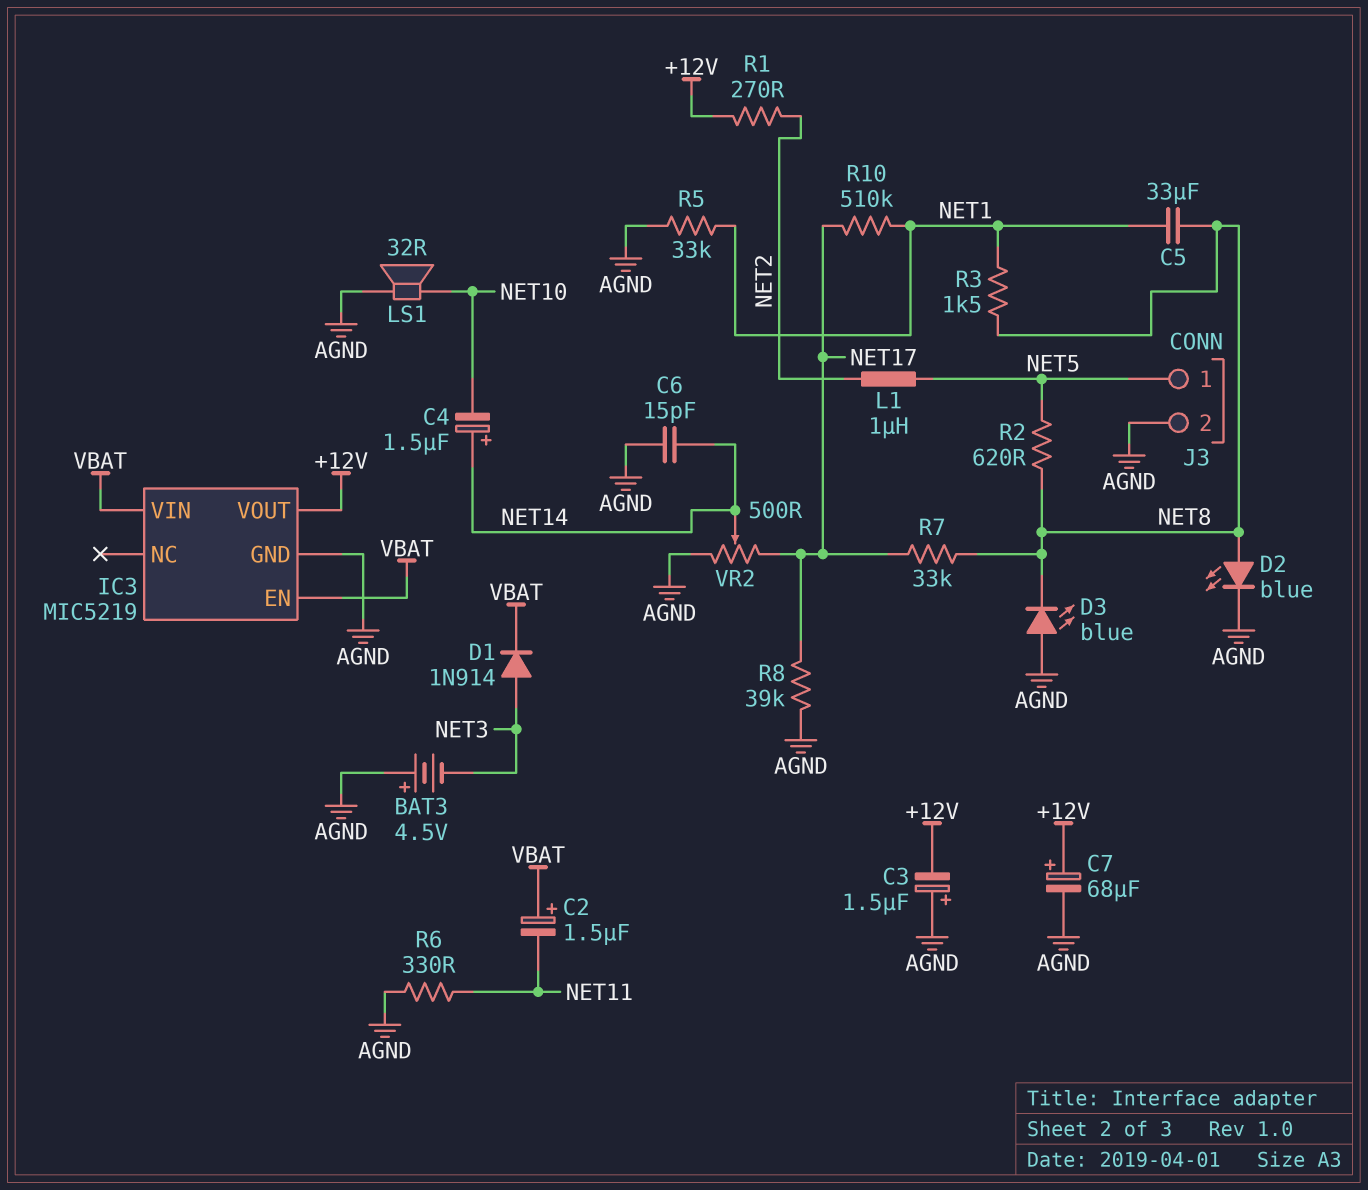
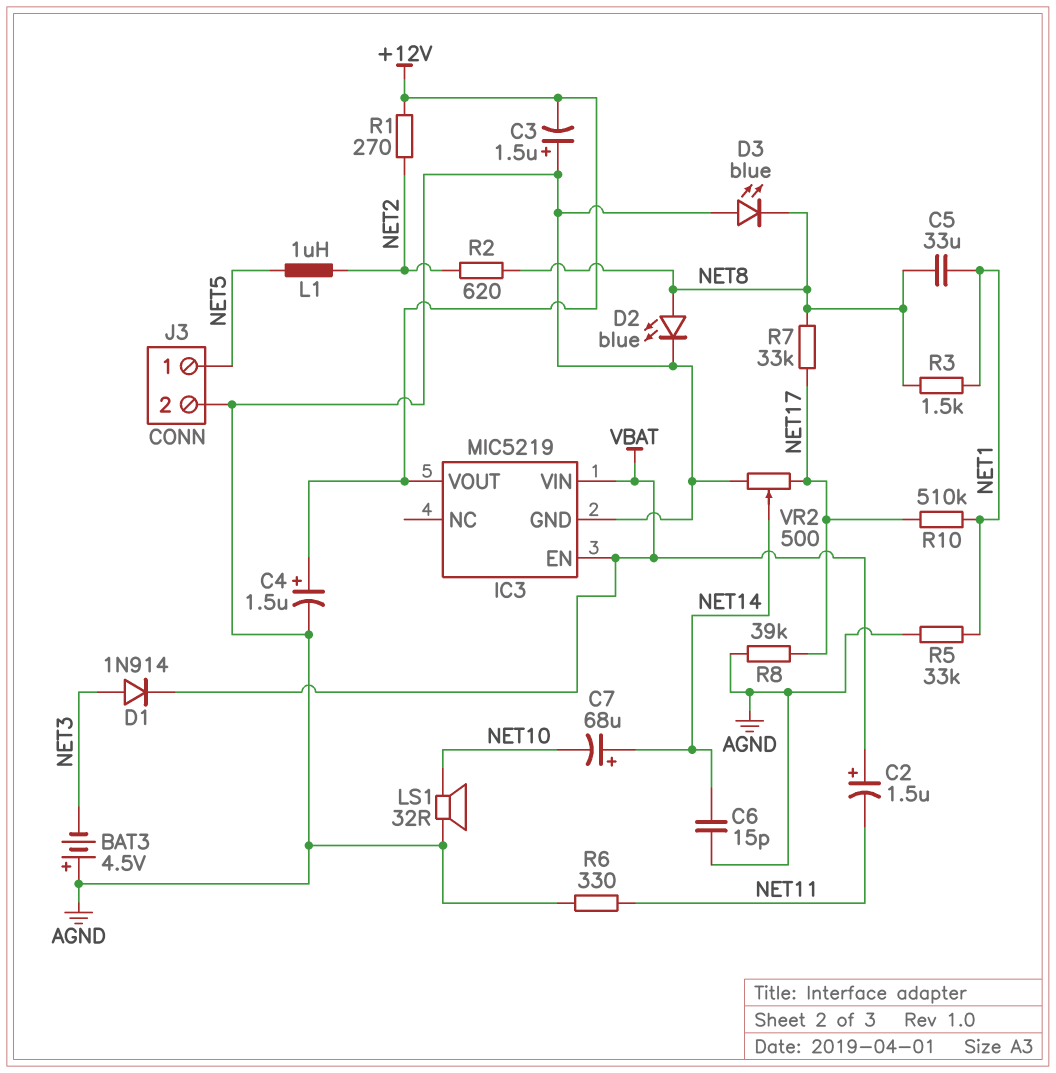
C4: 1.5uF (plus NET14, minus NET10) -> 1.5uF (plus +12V, minus AGND)
C7: 68uF (plus +12V, minus AGND) -> 68uF (plus NET14, minus NET10)
R2: 620 (NET5, NET8) -> 620 (NET2, NET8)

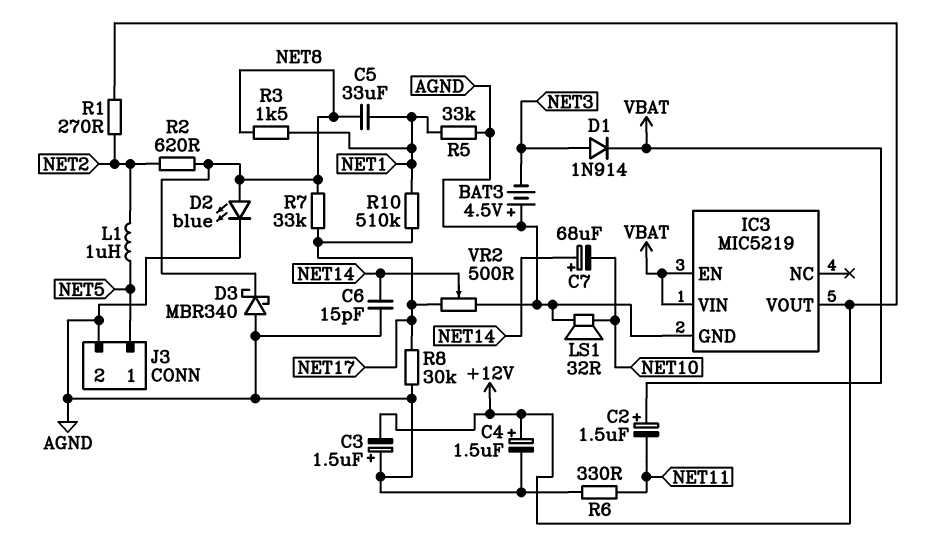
D3: LED blue (A AGND, K NET8) -> schottky MBR340 (A AGND, K NET8)
R8: 39k (AGND, NET17) -> 30k (AGND, NET17)

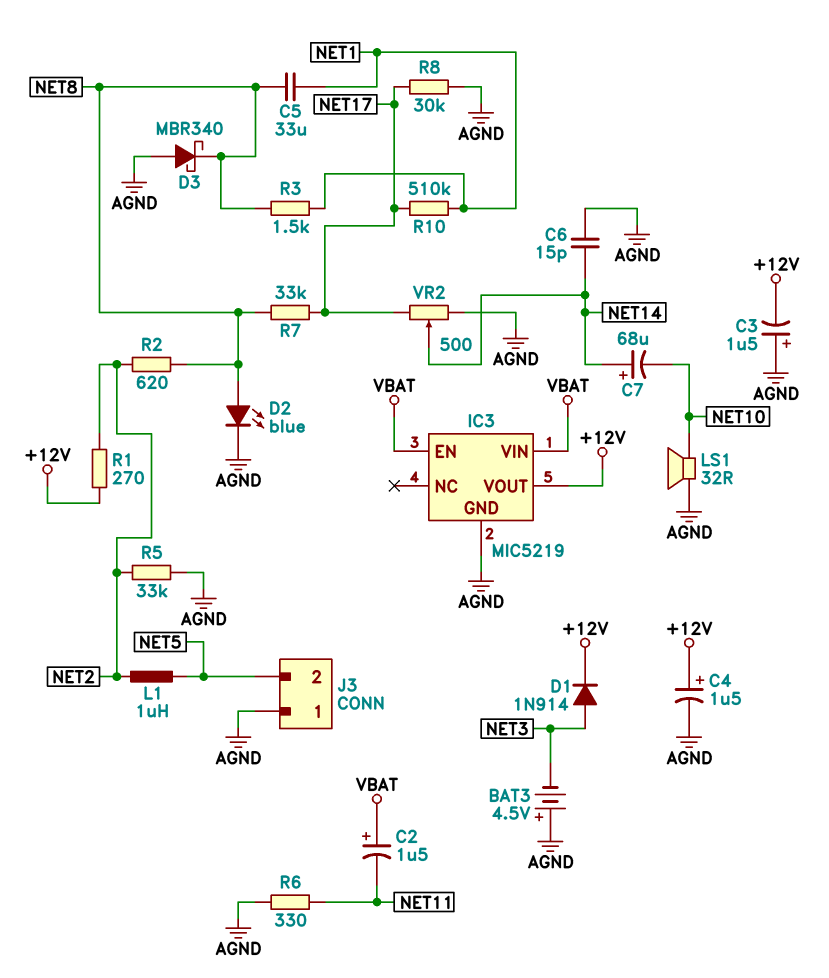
D1: diode 1N914 (A NET3, K VBAT) -> diode 1N914 (A NET3, K +12V)
J3 pin 1: NET5 -> AGND
J3 pin 2: AGND -> NET5
R5: 33k (AGND, NET1) -> 33k (AGND, NET2)

